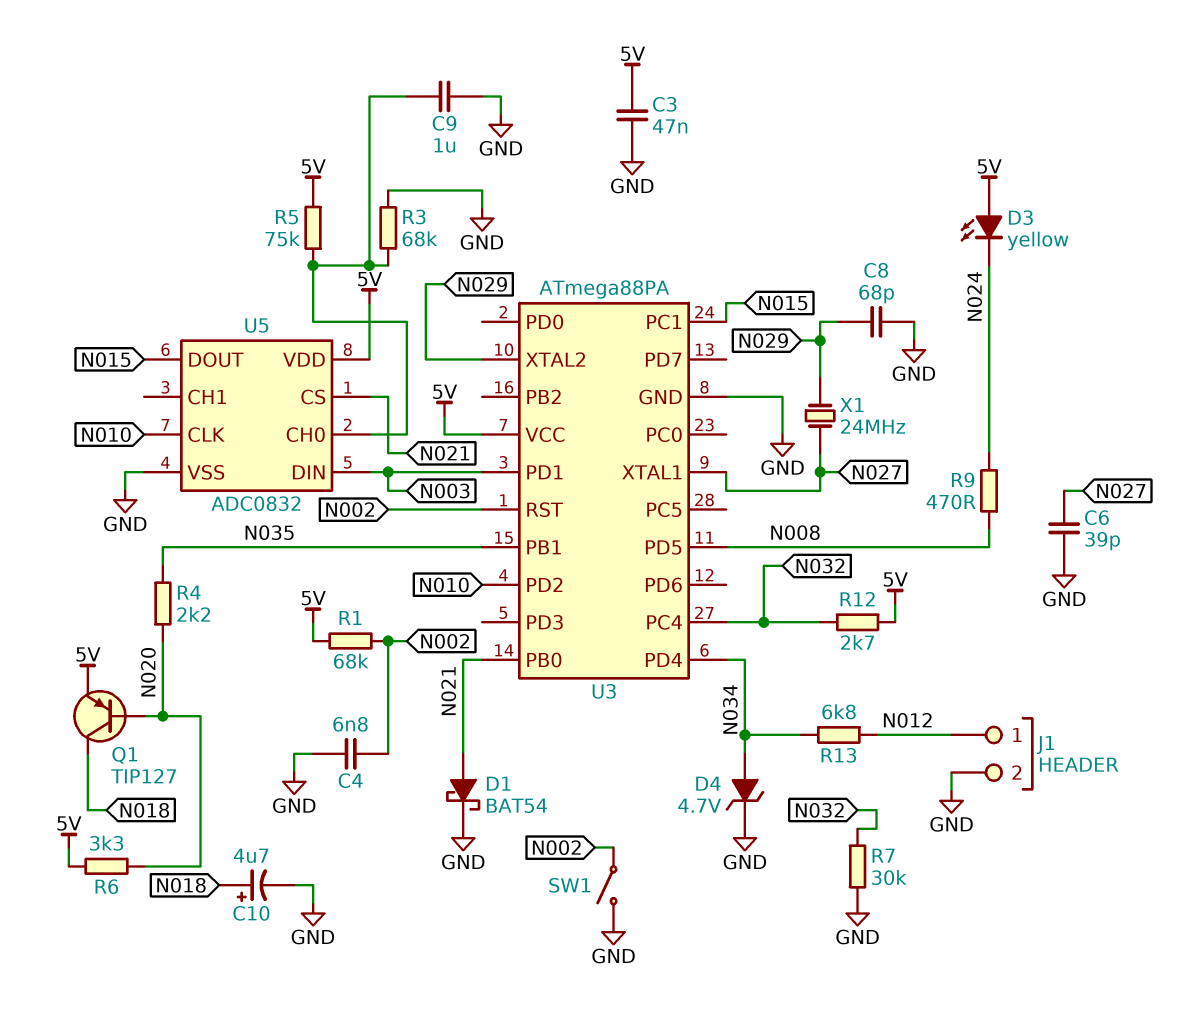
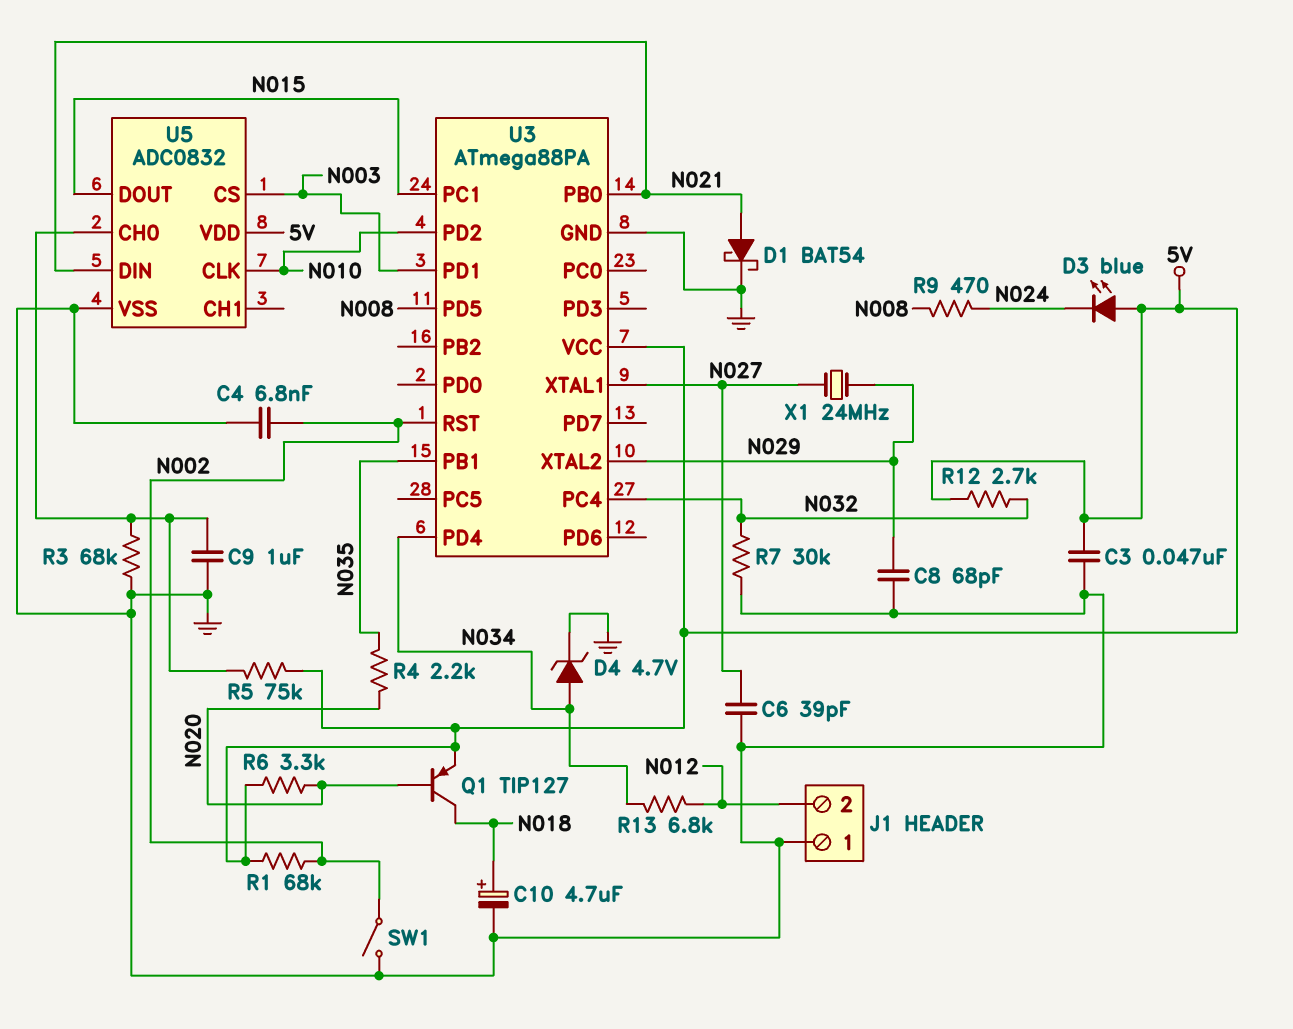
D3: LED yellow (A 5V, K N024) -> LED blue (A 5V, K N024)
J1 pin 1: N012 -> GND
J1 pin 2: GND -> N012
U5 pin CS: N021 -> N003
U5 pin DIN: N003 -> N021

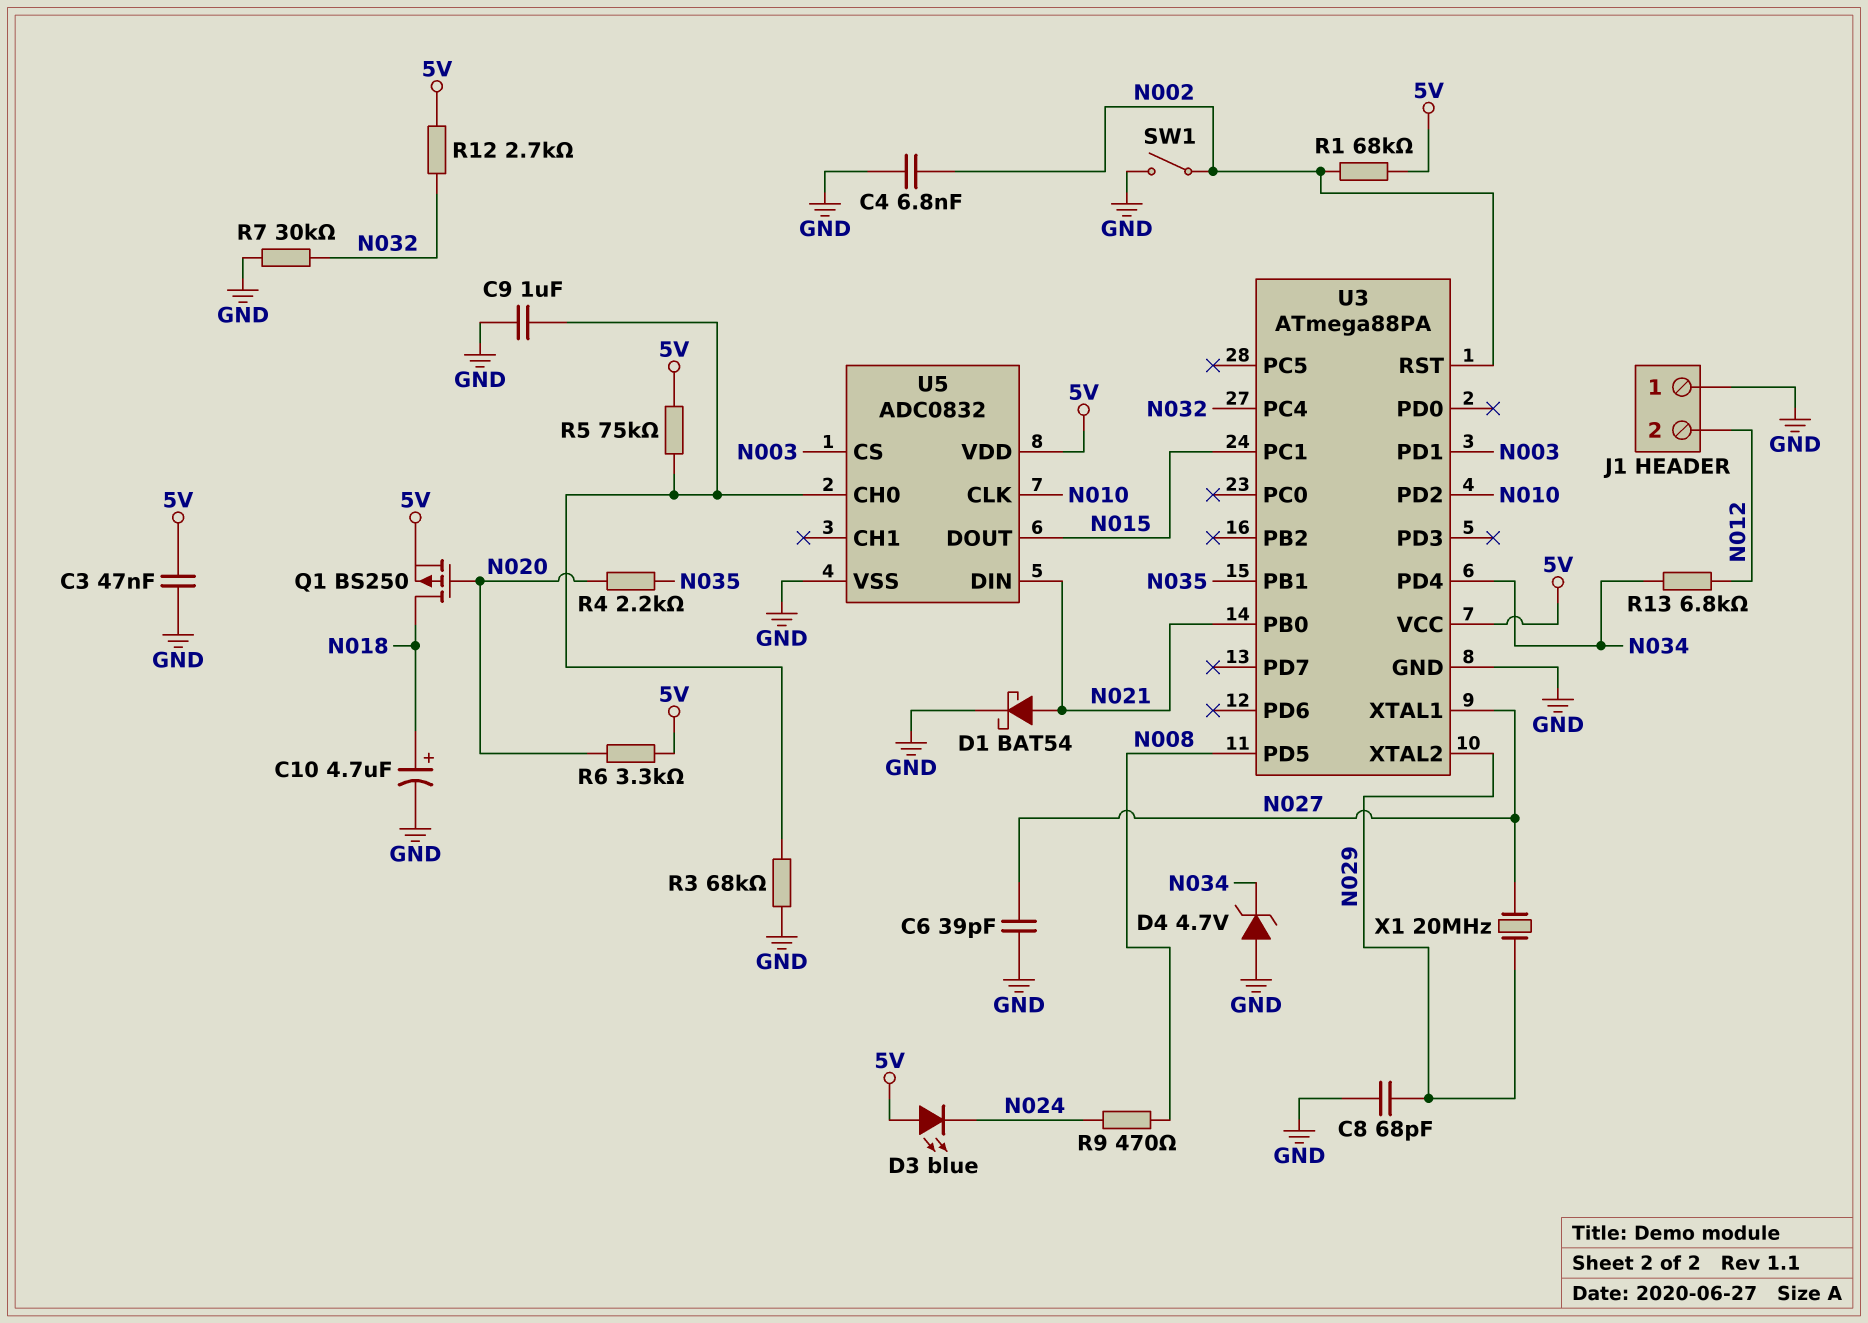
D4: zener 4.7V (A N034, K GND) -> zener 4.7V (A GND, K N034)
Q1: PNP TIP127 (B N020, C N018, E 5V) -> PMOS BS250 (G N020, D N018, S 5V)
X1: 24MHz (N027, N029) -> 20MHz (N027, N029)

